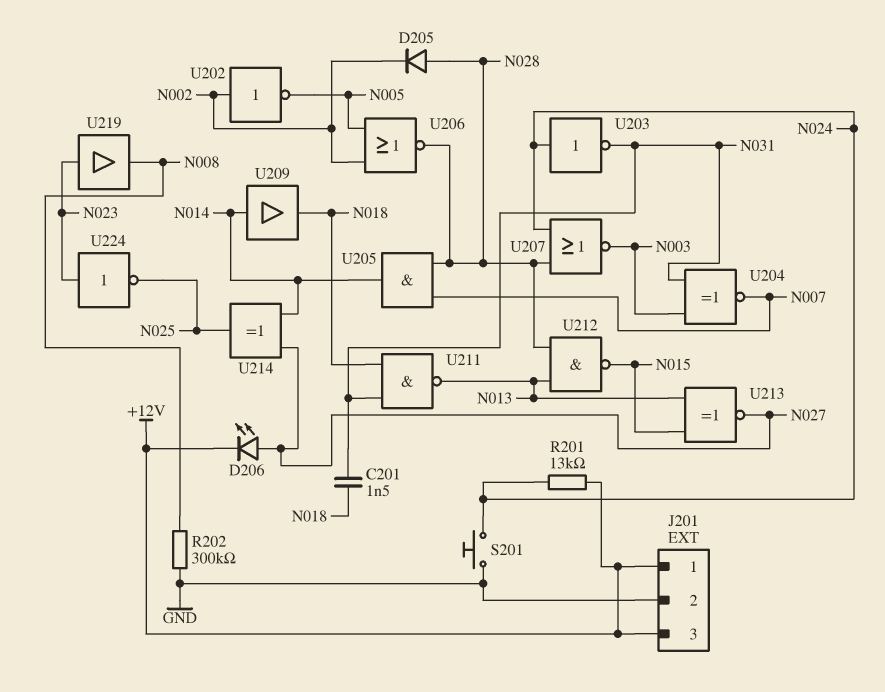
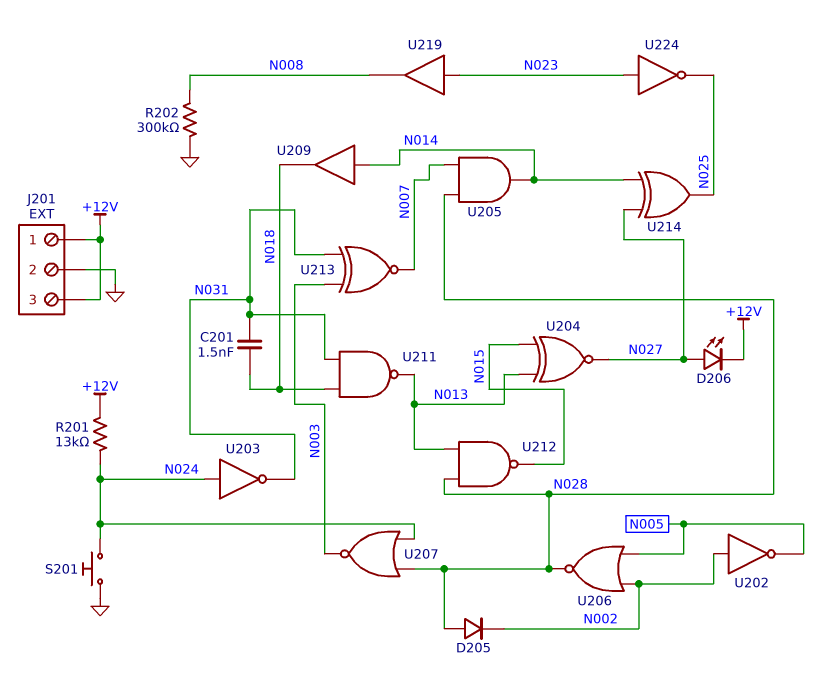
U204: XNOR (in N003, in N031, out N007) -> XNOR (in N013, in N015, out N027)
U213: XNOR (in N013, in N015, out N027) -> XNOR (in N003, in N031, out N007)

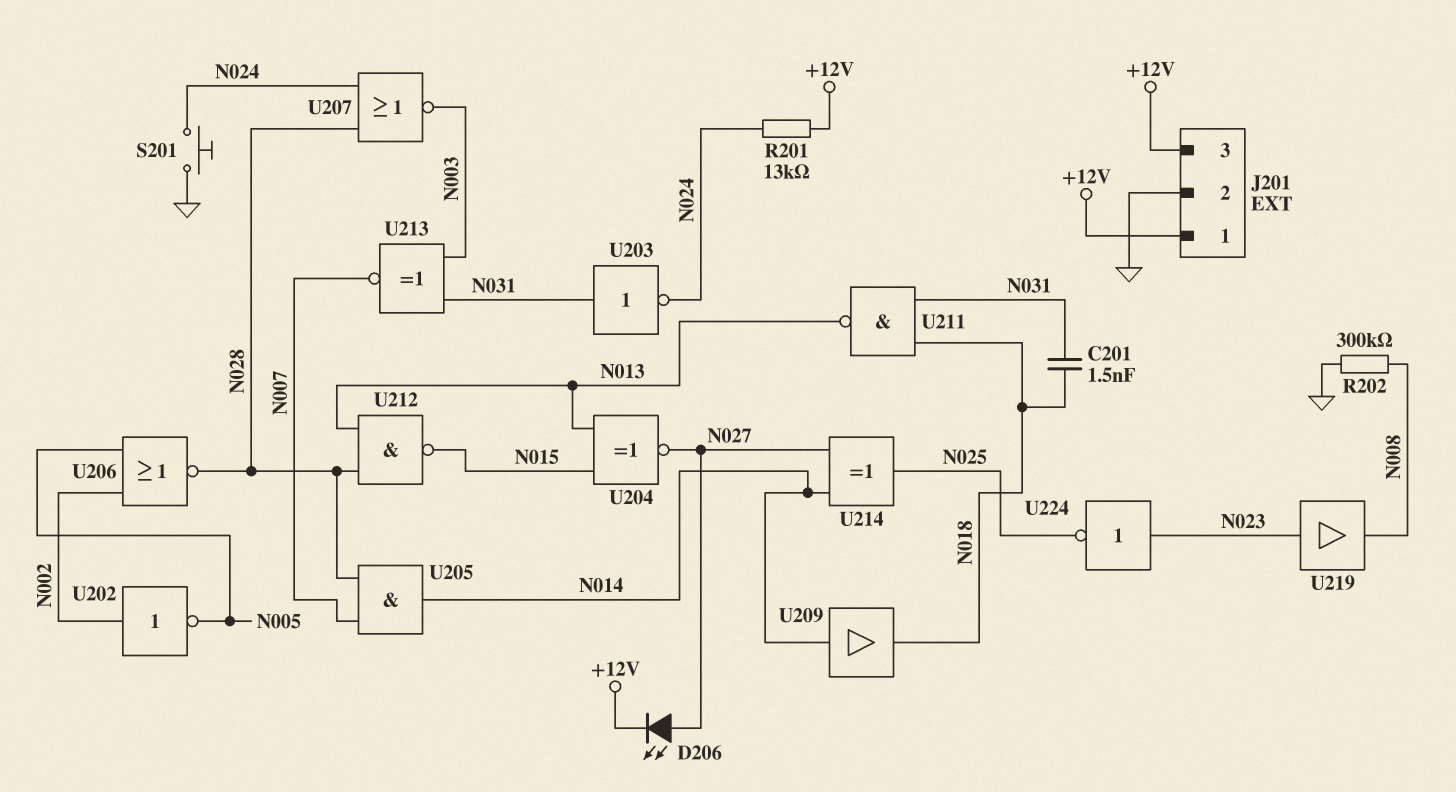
D205: diode (A N028, K N002) -> none
U203: NOT (in N024, out N031) -> NOT (in N031, out N024)

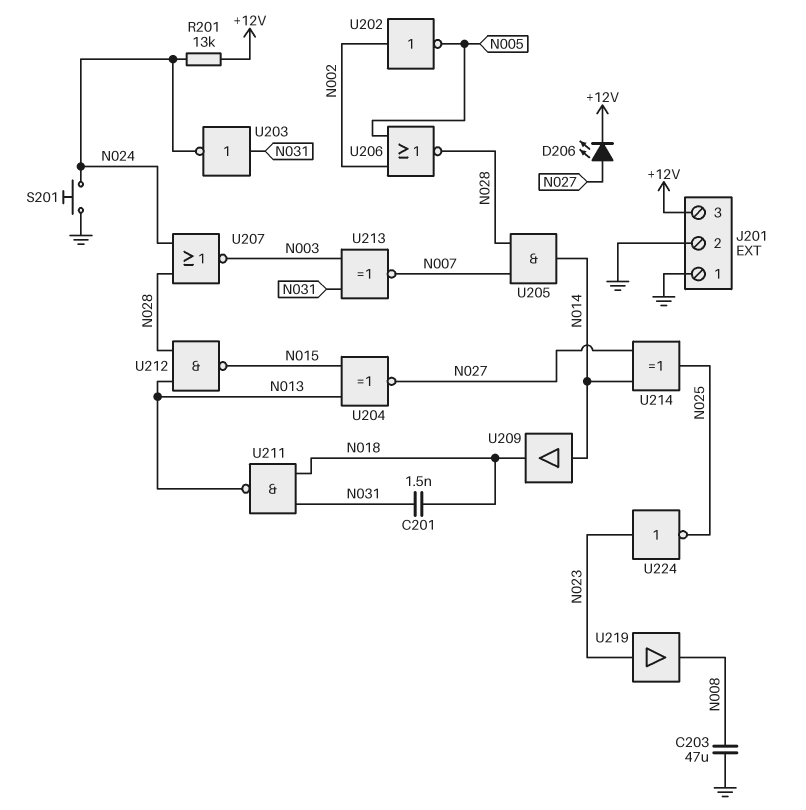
C203: none -> 47uF (GND, N008)
J201 pin 1: +12V -> GND
R202: 300k (GND, N008) -> none

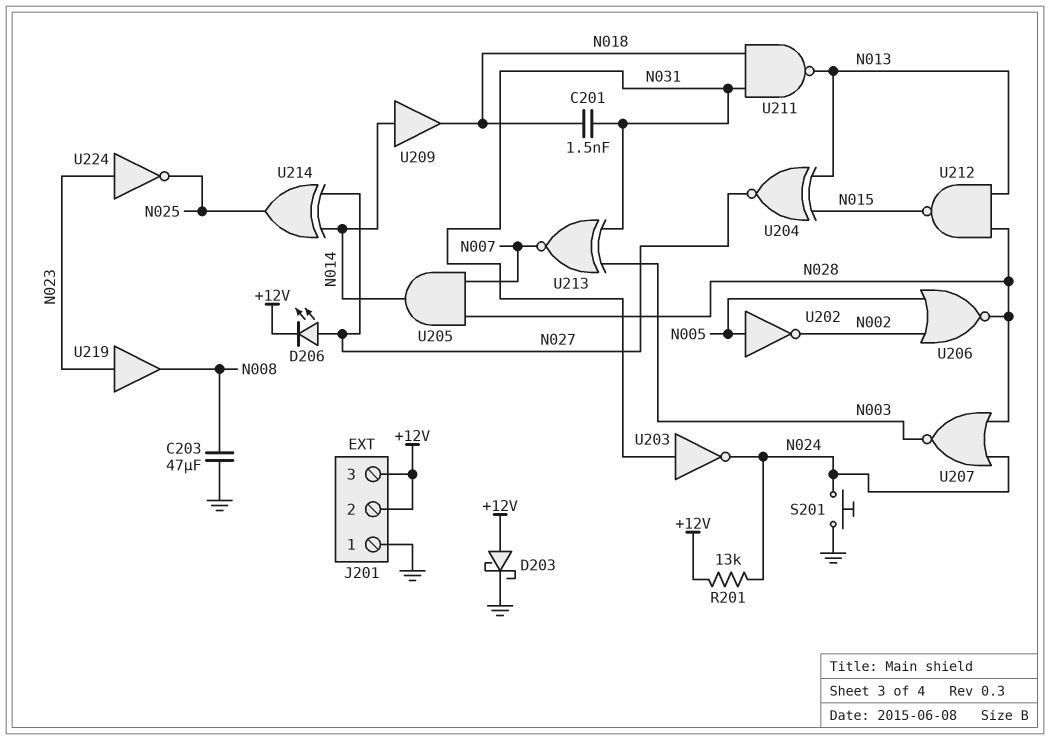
D203: none -> schottky (A +12V, K GND)
J201 pin 2: GND -> +12V
U202: NOT (in N002, out N005) -> NOT (in N005, out N002)

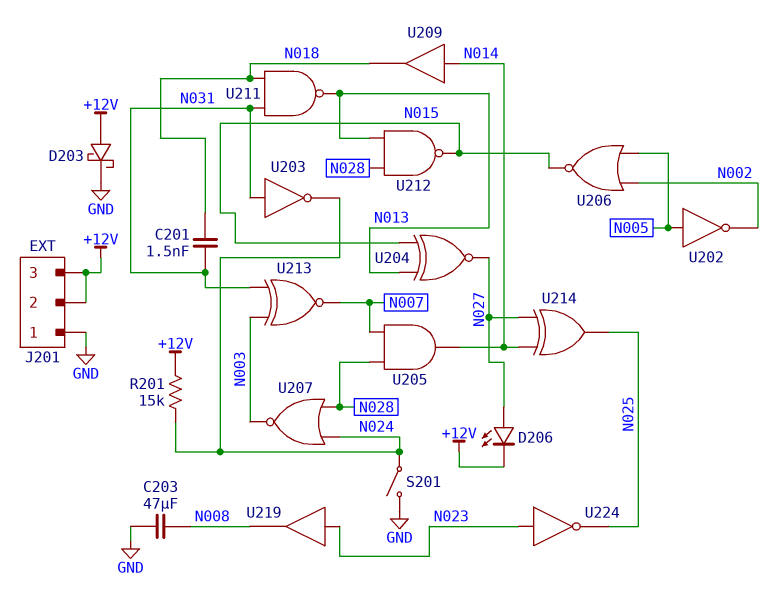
R201: 13k (+12V, N024) -> 15k (+12V, N024)
S201: button (GND, N024) -> switch (GND, N024)
U206: NOR (in N002, in N005, out N028) -> NOR (in N002, in N005, out N015)

